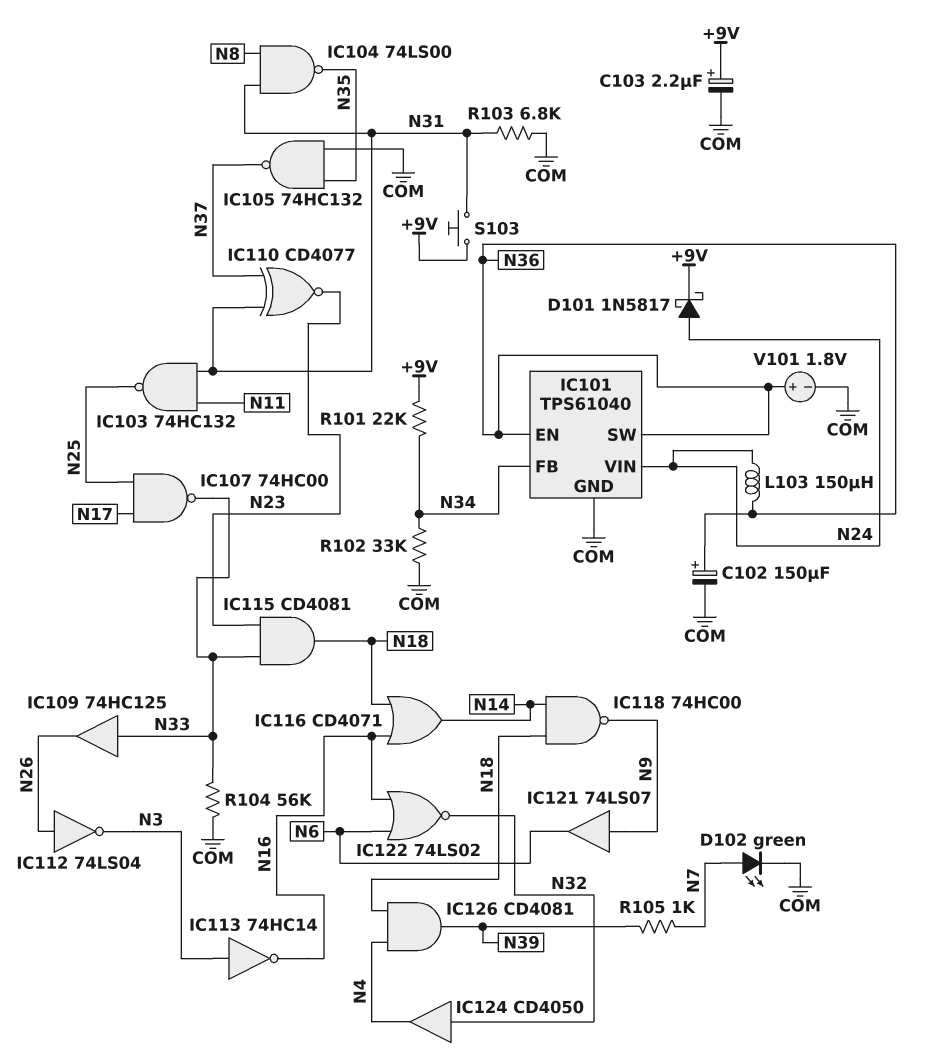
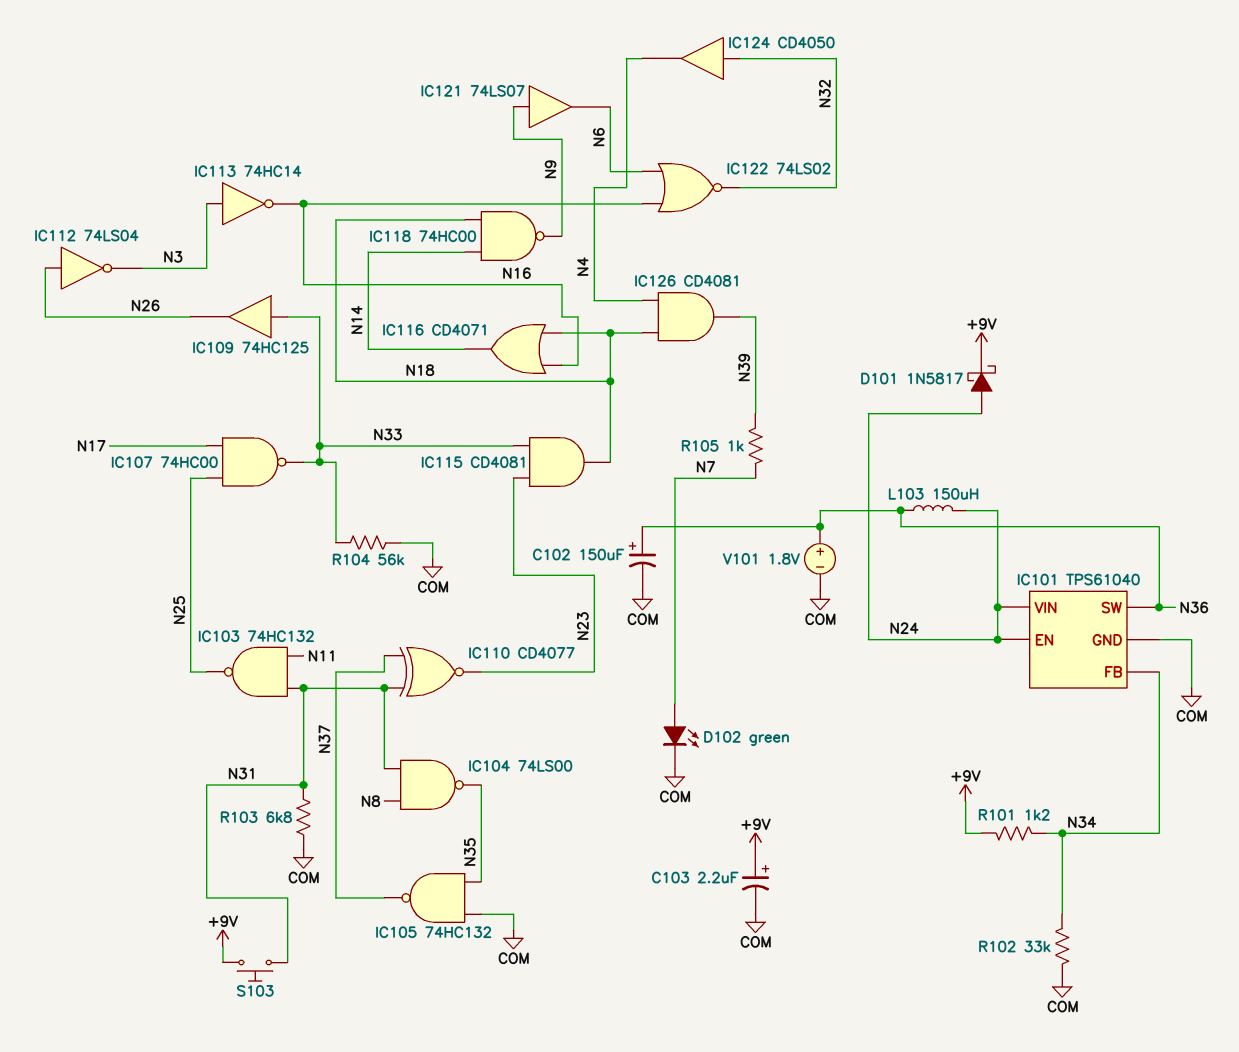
IC101 pin EN: N36 -> N24
R101: 22k (+9V, N34) -> 1.2k (+9V, N34)

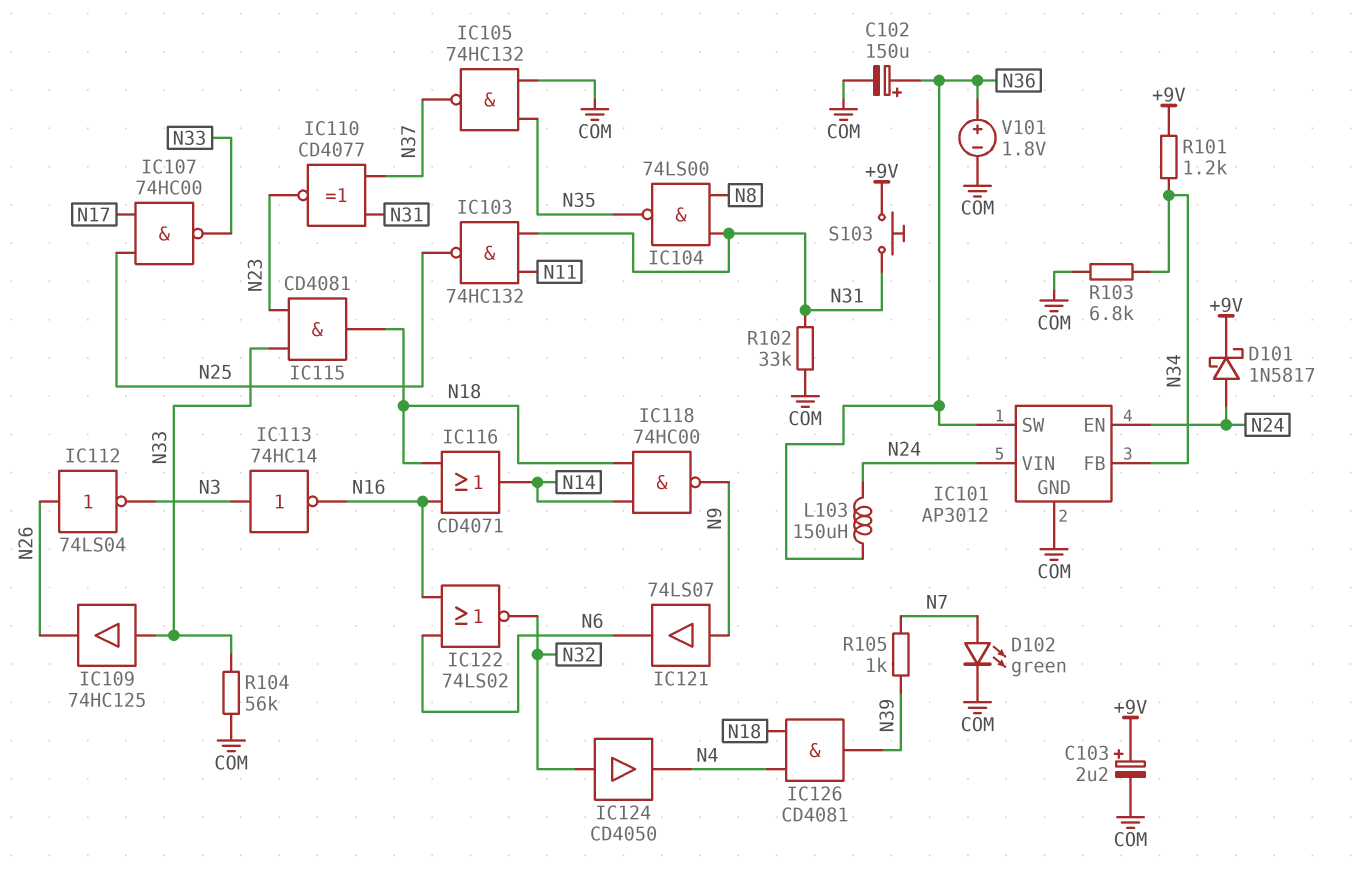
IC101: TPS61040 -> AP3012
R102: 33k (COM, N34) -> 33k (COM, N31)
R103: 6.8k (COM, N31) -> 6.8k (COM, N34)

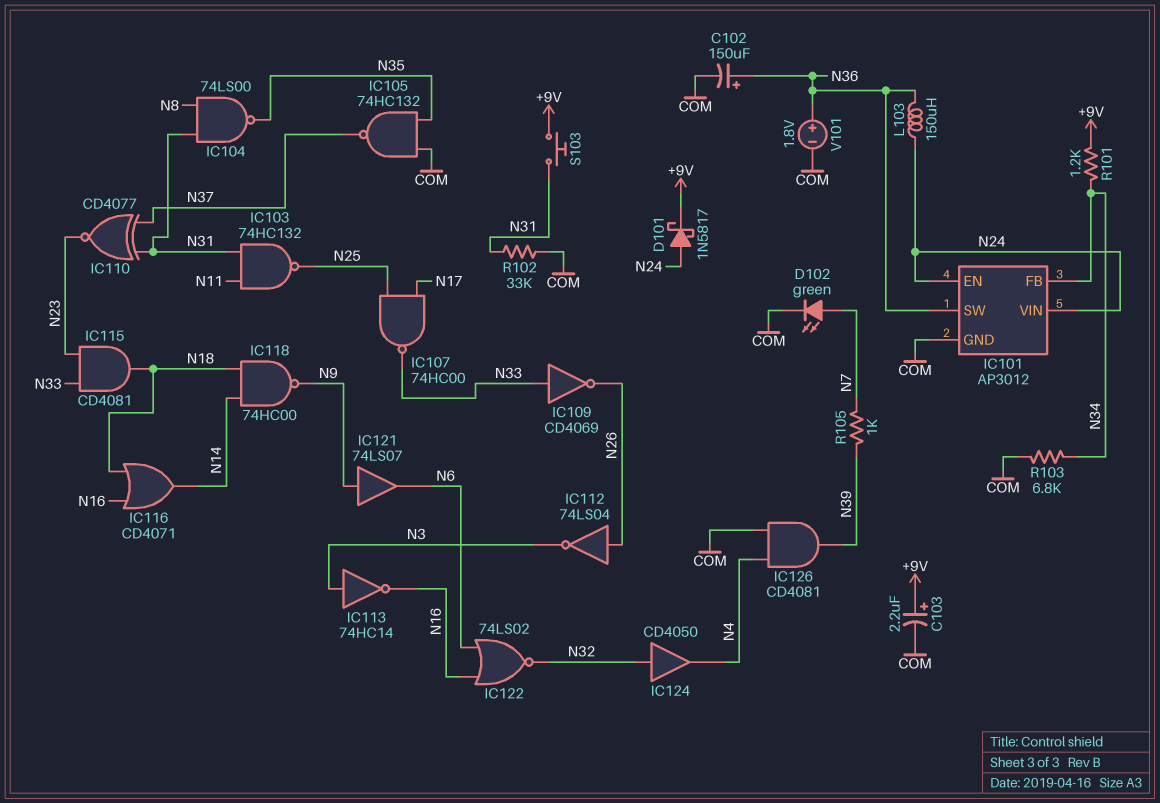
IC109: buffer 74HC125 (in N33, out N26) -> NOT CD4069 (in N33, out N26)
IC126: AND CD4081 (in N4, in N18, out N39) -> AND CD4081 (in COM, in N4, out N39)
R104: 56k (COM, N33) -> none

